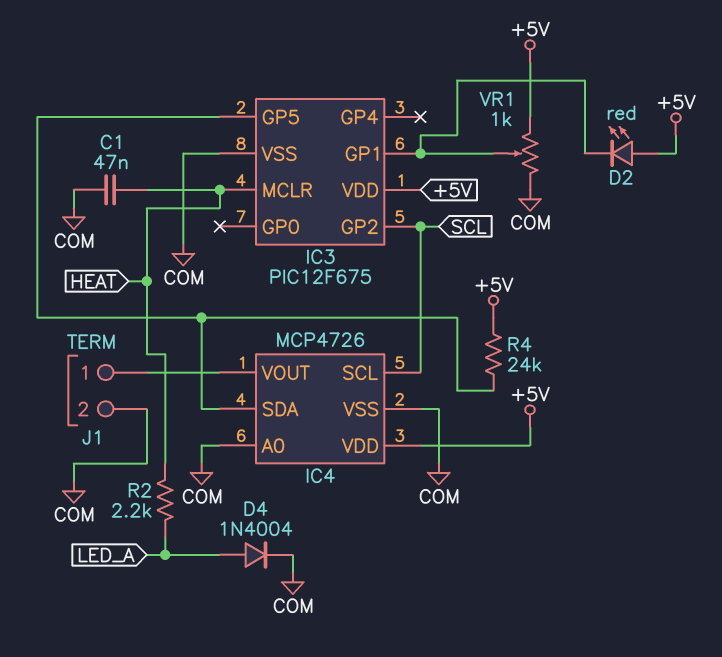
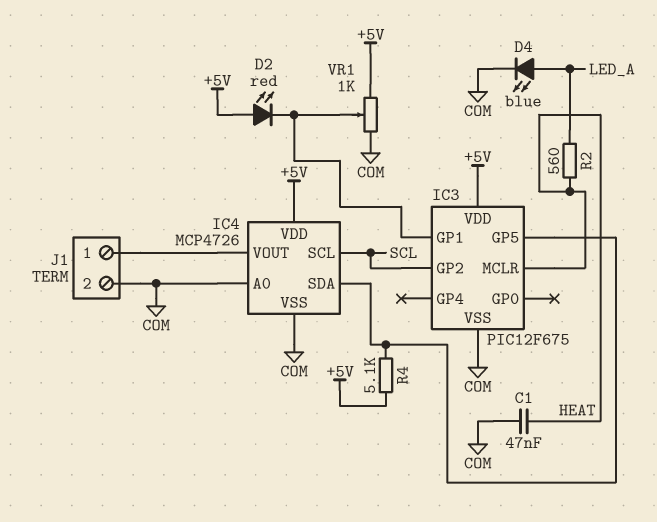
D4: diode 1N4004 (A LED_A, K COM) -> LED blue (A LED_A, K COM)
R2: 2.2k (HEAT, LED_A) -> 560 (HEAT, LED_A)
R4: 24k (+5V, IC3/GP5) -> 5.1k (+5V, IC3/GP5)

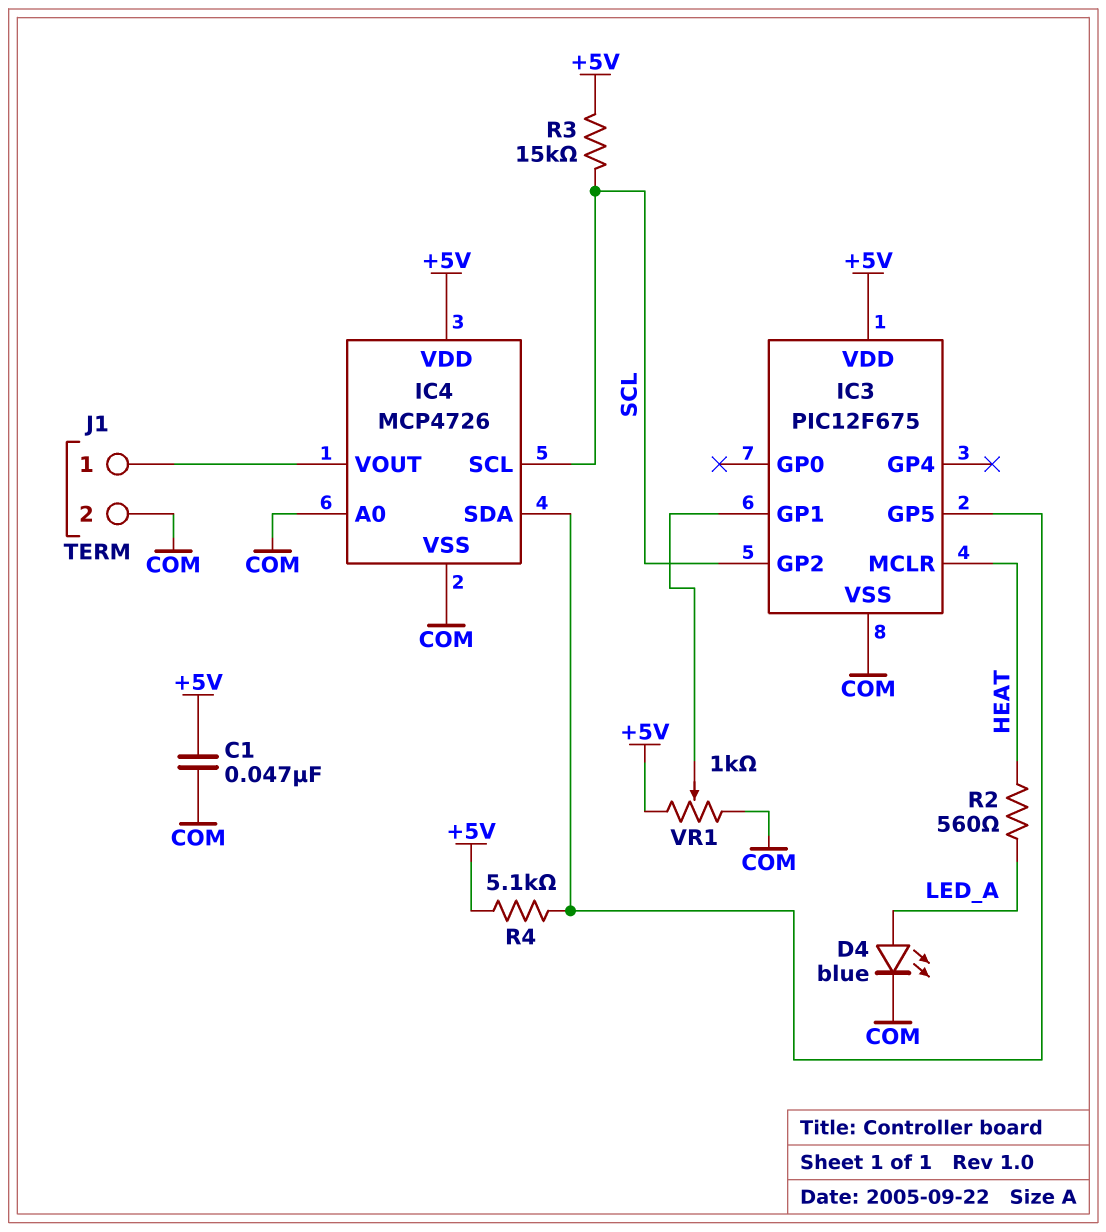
C1: 47nF (COM, HEAT) -> 47nF (+5V, COM)
D2: LED red (A +5V, K IC3/GP1) -> none
R3: none -> 15k (+5V, SCL)

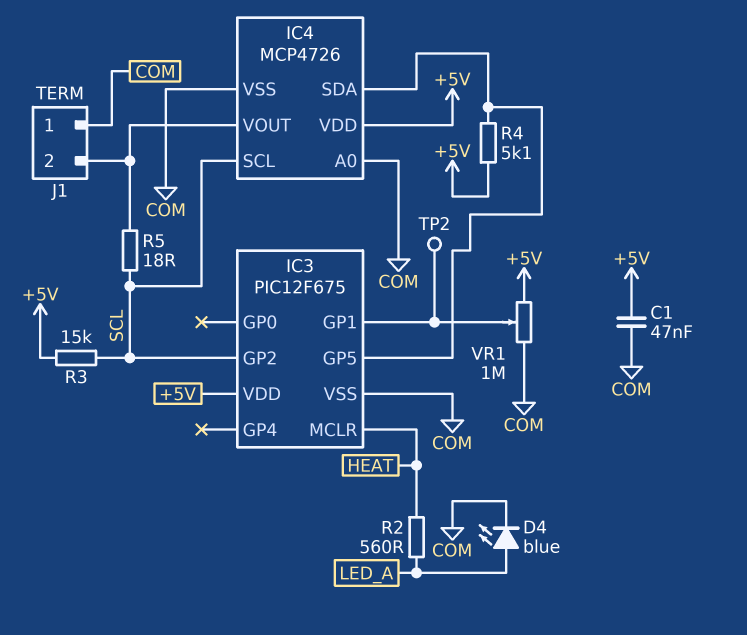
J1 pin 1: IC4/VOUT -> COM
J1 pin 2: COM -> IC4/VOUT
R5: none -> 18 (IC4/VOUT, SCL)
TP2: none -> test point (IC3/GP1)
VR1: 1k (+5V, COM, wiper IC3/GP1) -> 1M (+5V, COM, wiper IC3/GP1)

